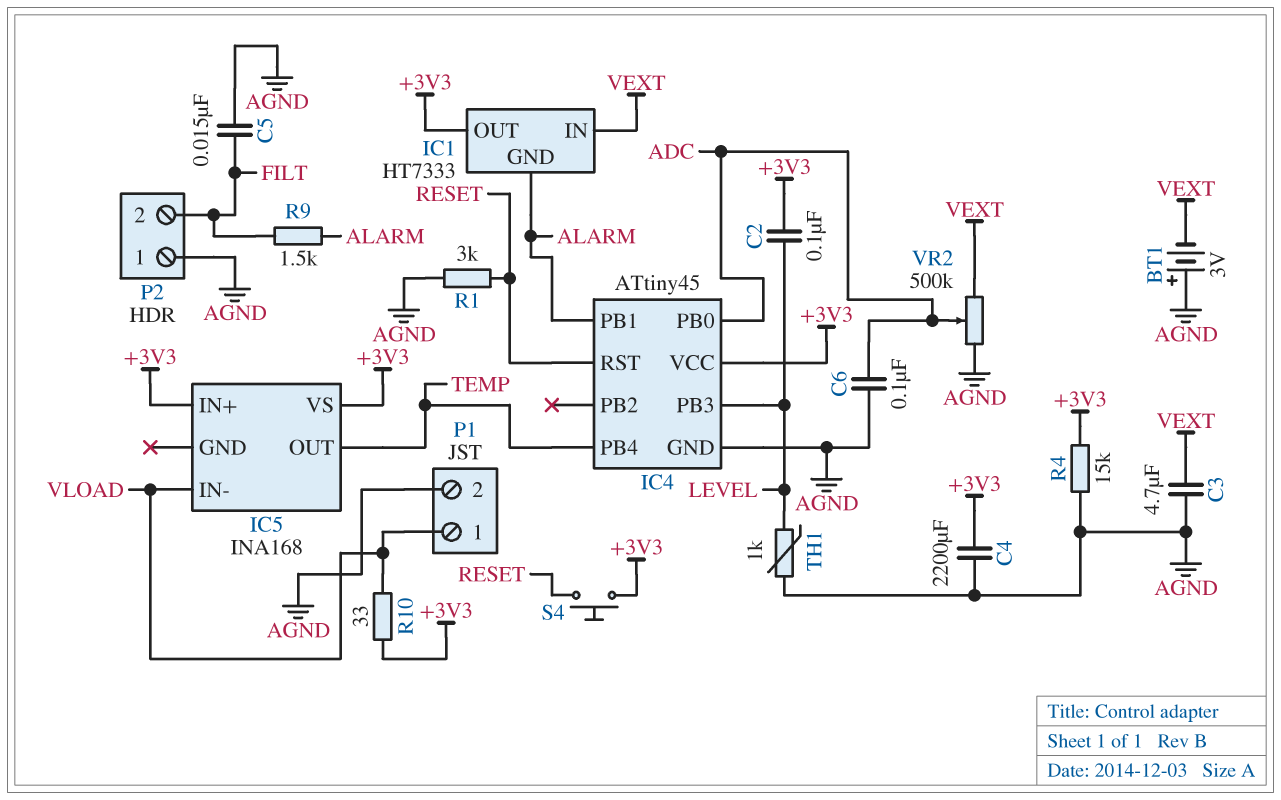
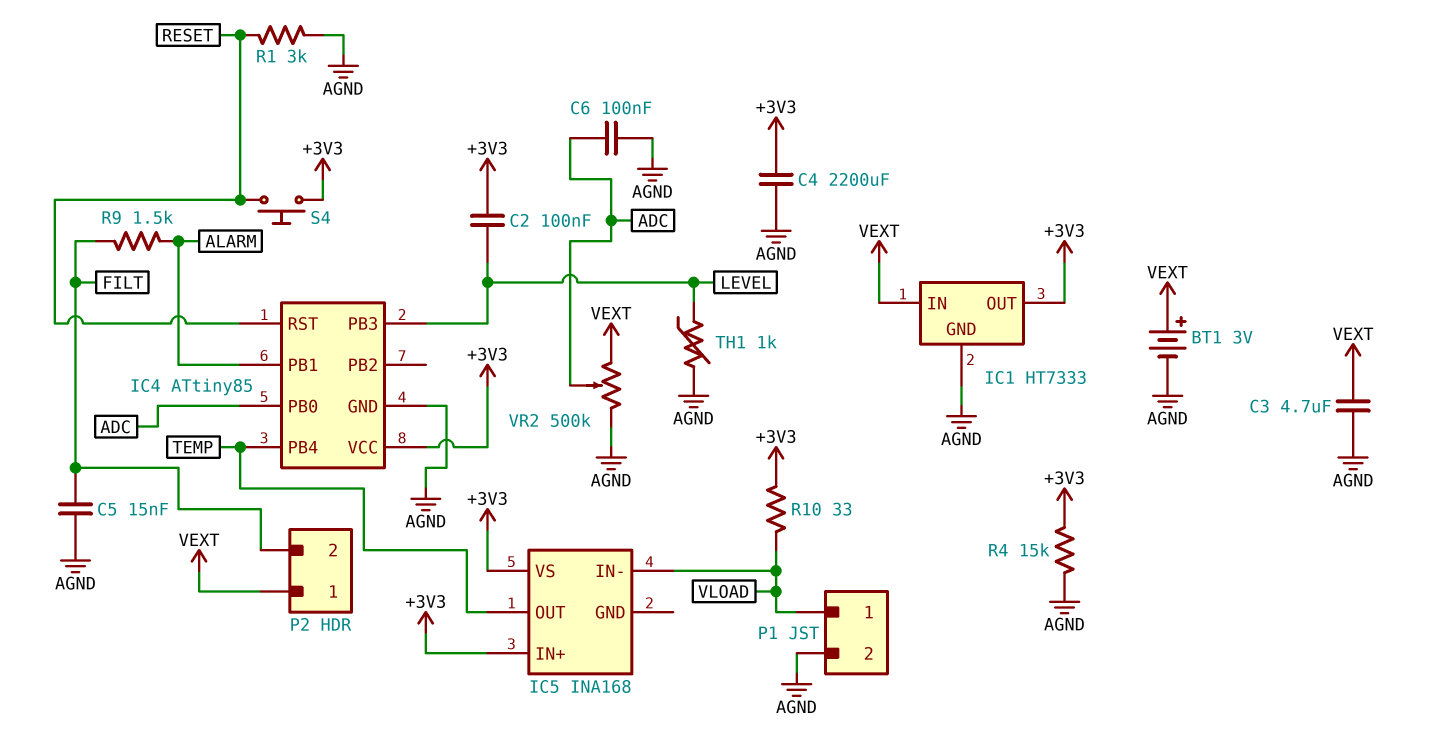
BT1: 3V (plus AGND, minus VEXT) -> 3V (plus VEXT, minus AGND)
IC1 pin GND: ALARM -> AGND
IC4: ATtiny45 -> ATtiny85
P2 pin 1: AGND -> VEXT

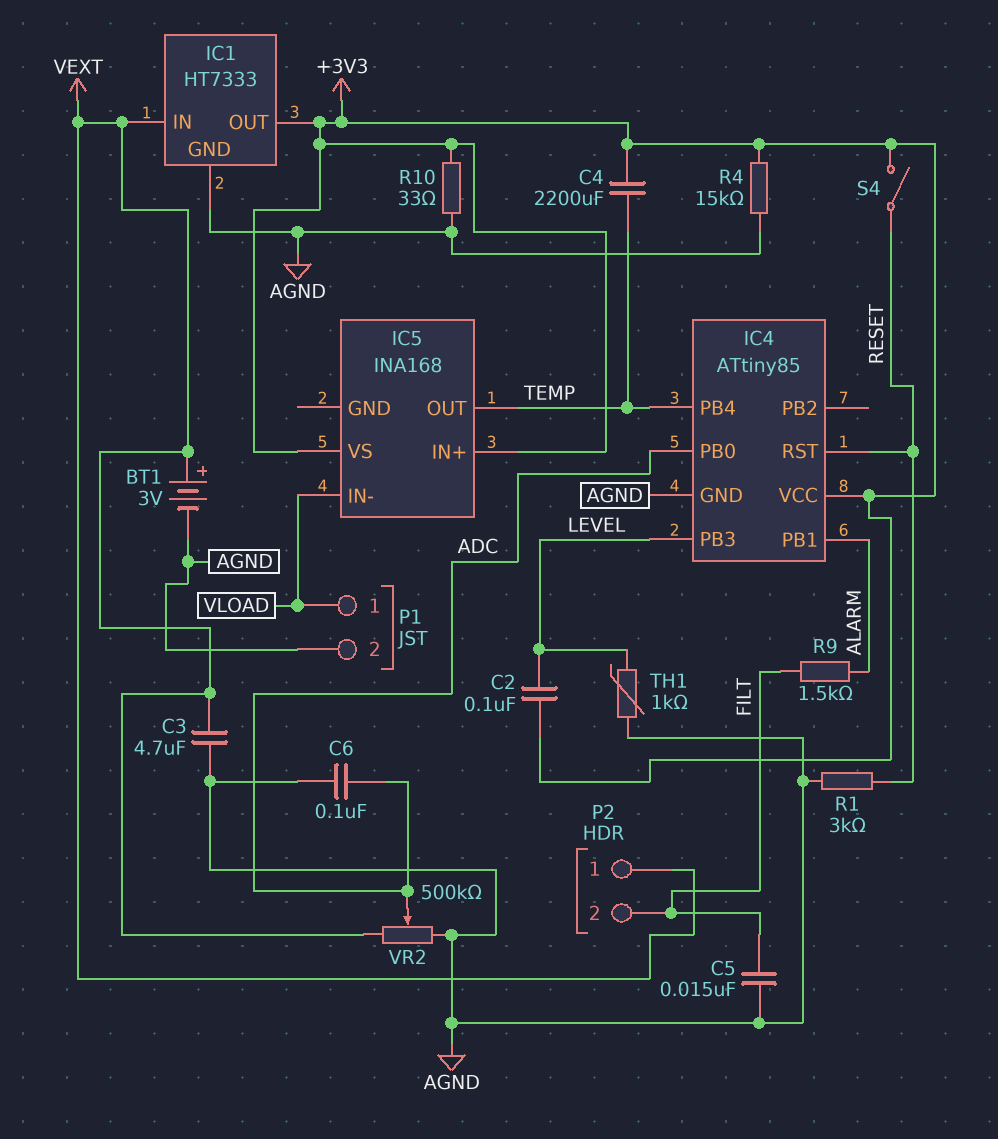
C4: 2200uF (+3V3, AGND) -> 2200uF (+3V3, TEMP)
R10: 33 (+3V3, VLOAD) -> 33 (+3V3, AGND)
S4: button (+3V3, RESET) -> switch (+3V3, RESET)

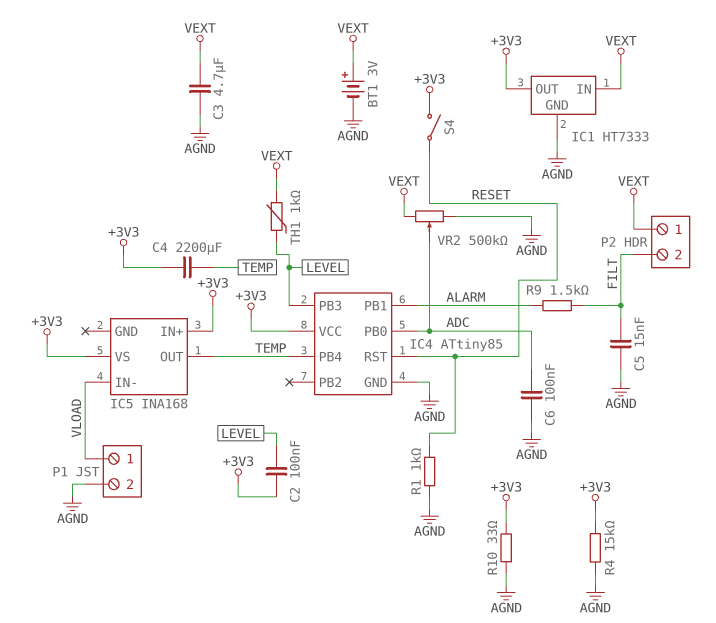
R1: 3k (AGND, RESET) -> 1k (AGND, RESET)
TH1: 1k (AGND, LEVEL) -> 1k (LEVEL, VEXT)

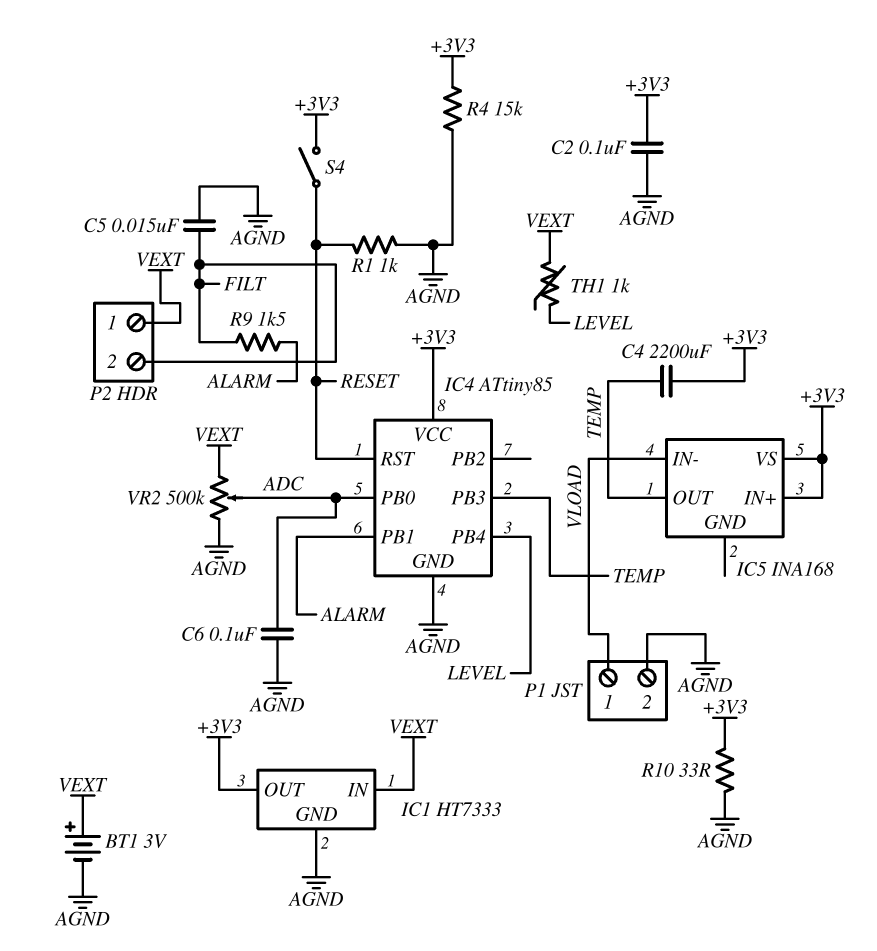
C2: 100nF (+3V3, LEVEL) -> 100nF (+3V3, AGND)
C3: 4.7uF (AGND, VEXT) -> none
IC4 pin PB3: LEVEL -> TEMP
IC4 pin PB4: TEMP -> LEVEL

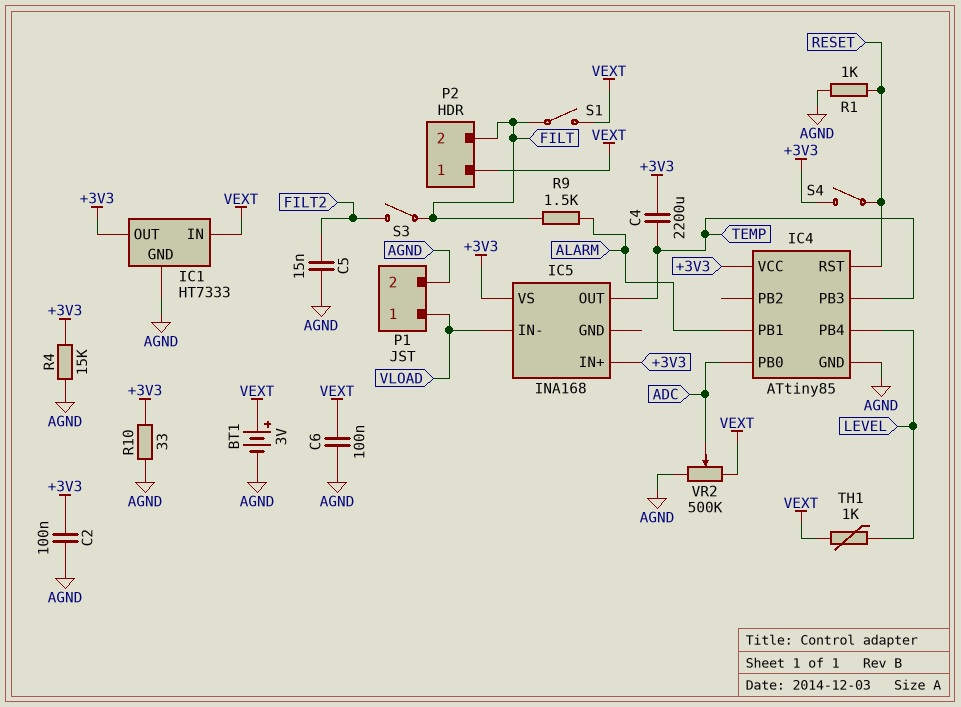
C5: 15nF (AGND, FILT) -> 15nF (AGND, FILT2)
C6: 100nF (ADC, AGND) -> 100nF (AGND, VEXT)
S1: none -> switch (FILT, VEXT)
S3: none -> switch (FILT, FILT2)

